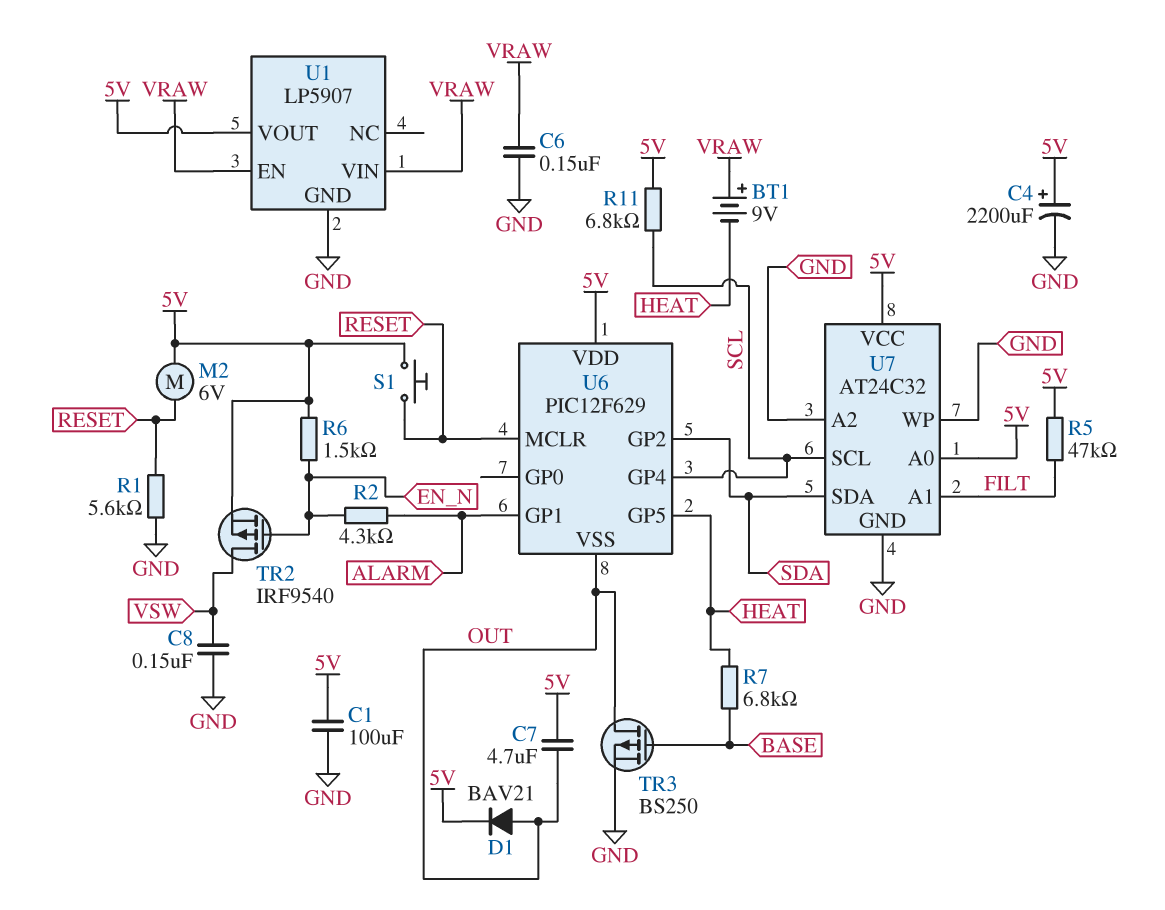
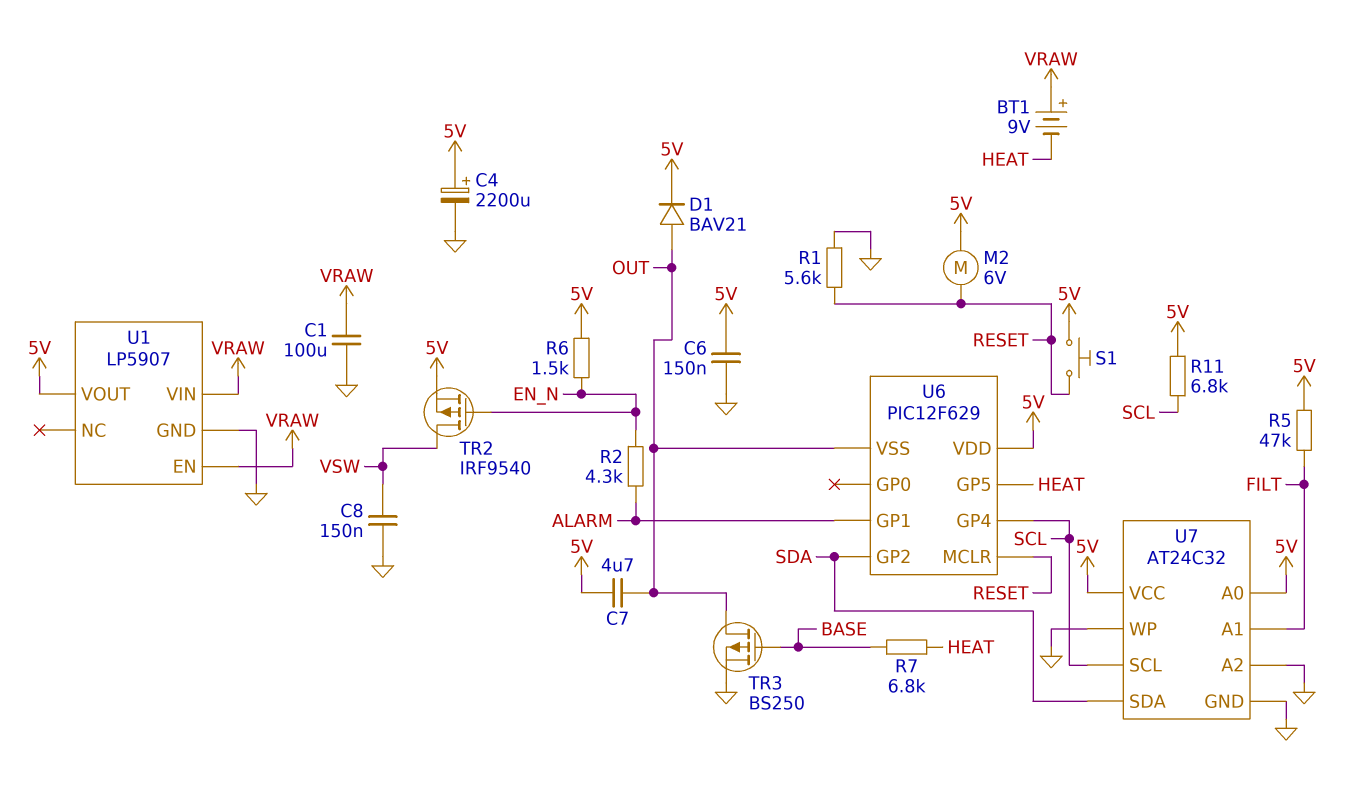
C1: 100uF (5V, GND) -> 100uF (GND, VRAW)
C6: 150nF (GND, VRAW) -> 150nF (5V, GND)

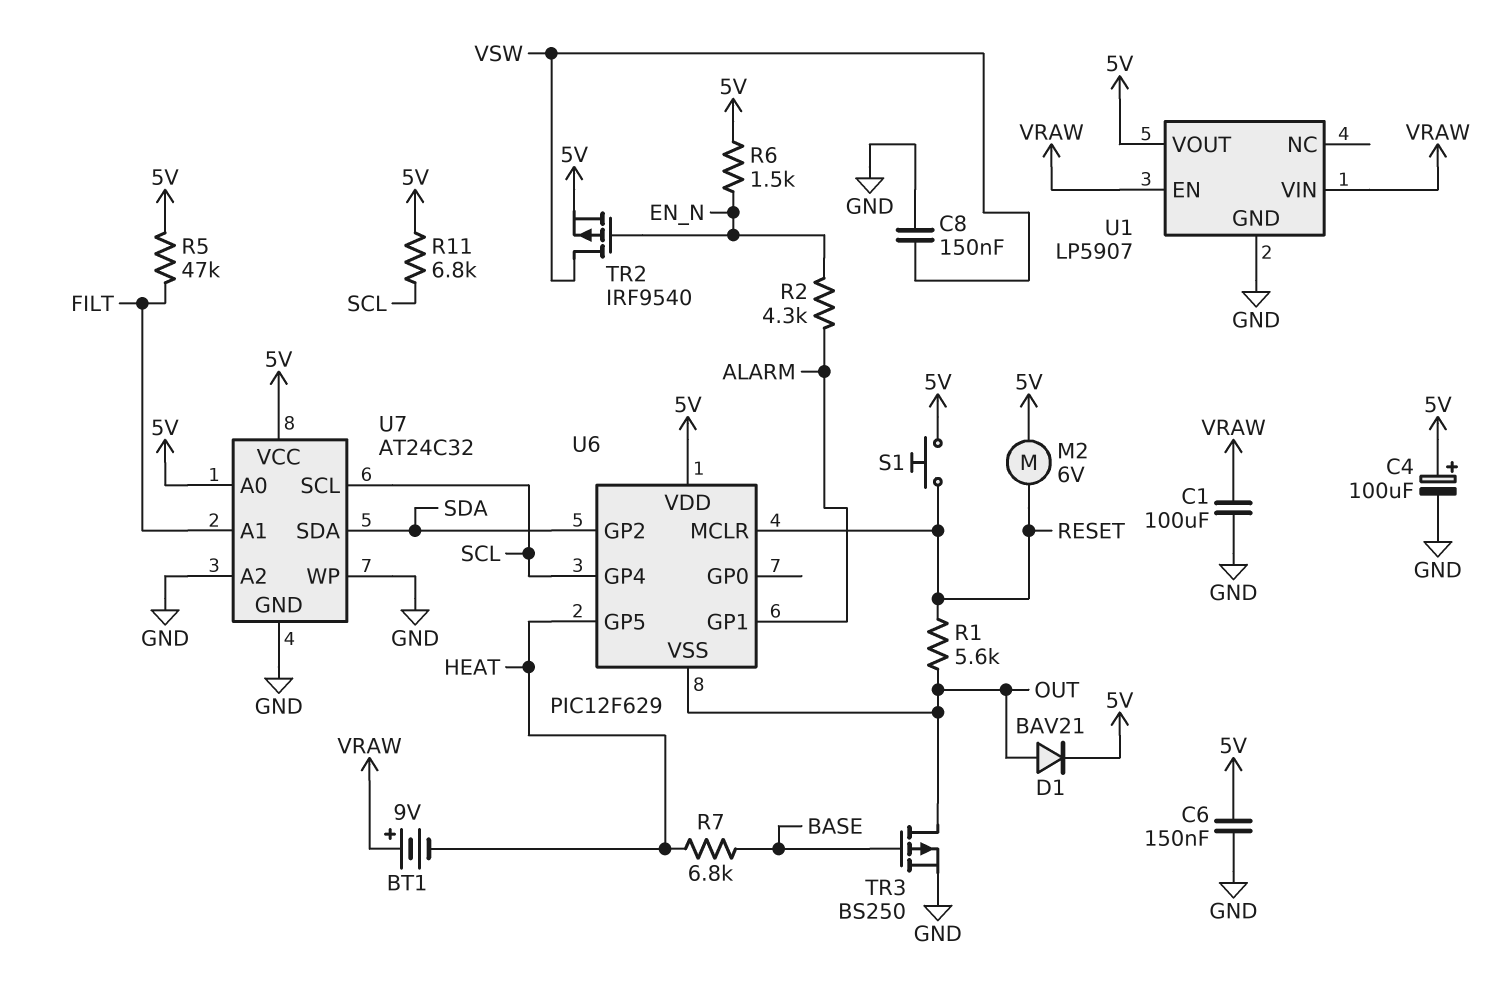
C4: 2200uF (plus 5V, minus GND) -> 100uF (plus 5V, minus GND)
C7: 4.7uF (5V, OUT) -> none
R1: 5.6k (GND, RESET) -> 5.6k (OUT, RESET)

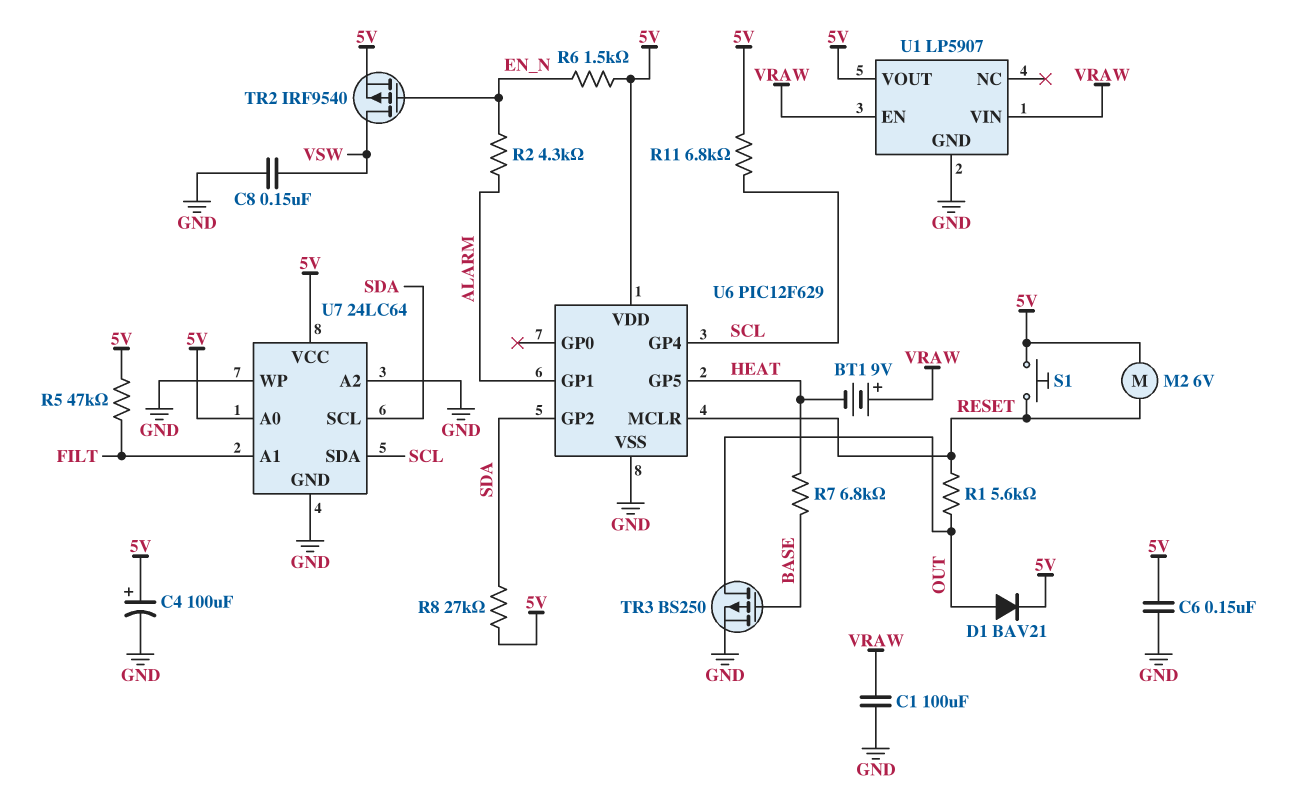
R8: none -> 27k (5V, SDA)
U6 pin VSS: OUT -> GND
U7: AT24C32 -> 24LC64
U7 pin SCL: SCL -> SDA
U7 pin SDA: SDA -> SCL

